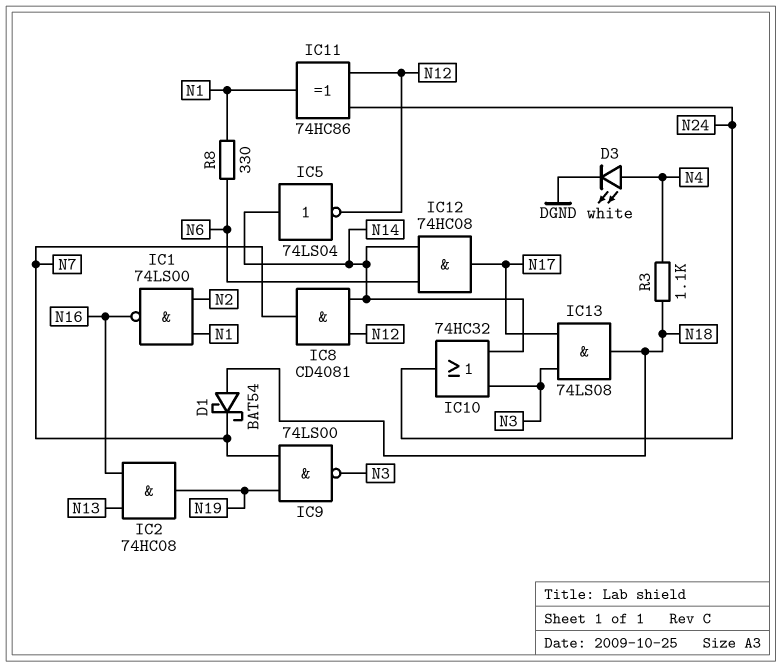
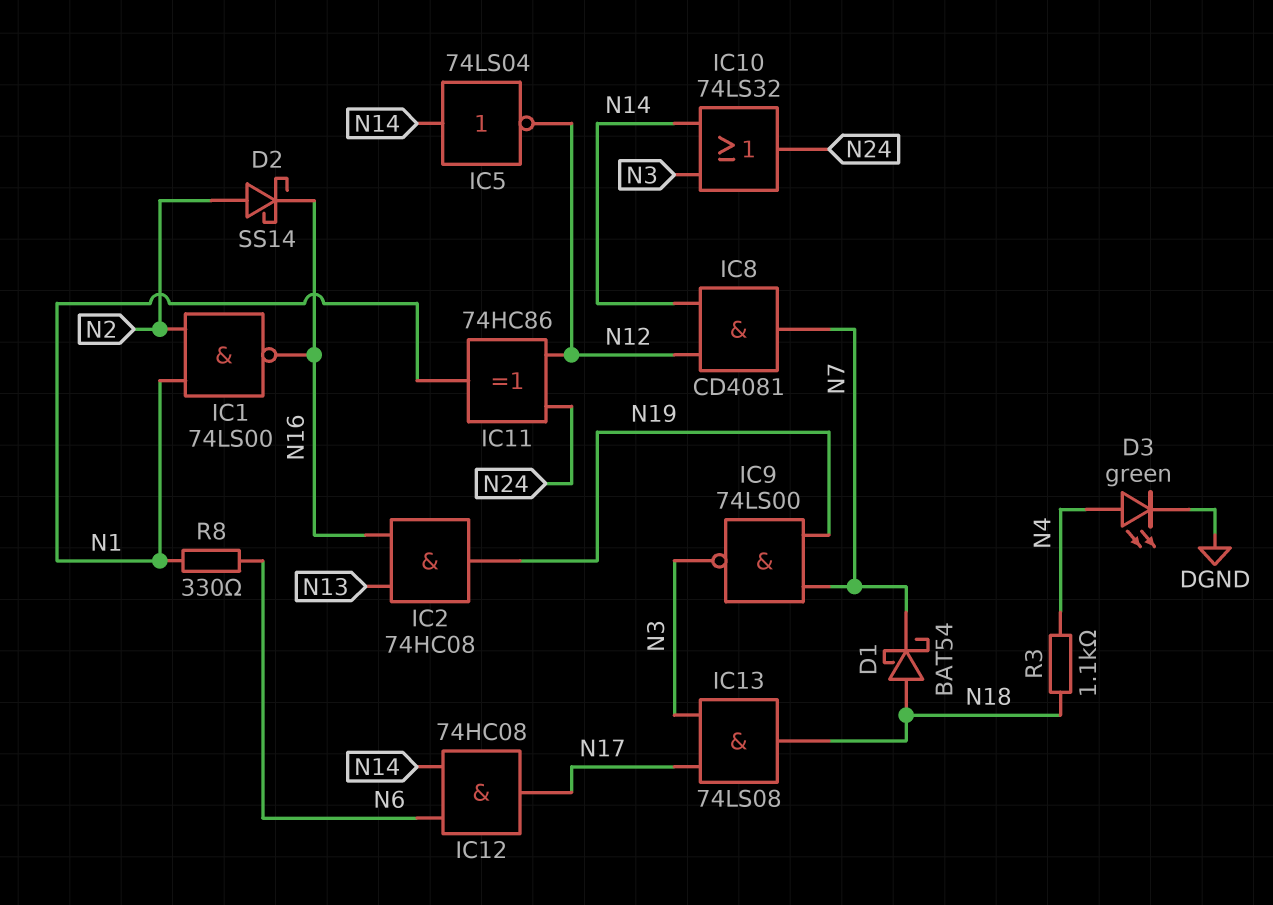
D2: none -> schottky SS14 (A N2, K N16)
D3: LED white (A N4, K DGND) -> LED green (A N4, K DGND)
IC10: OR 74HC32 (in N3, in N14, out N24) -> OR 74LS32 (in N3, in N14, out N24)

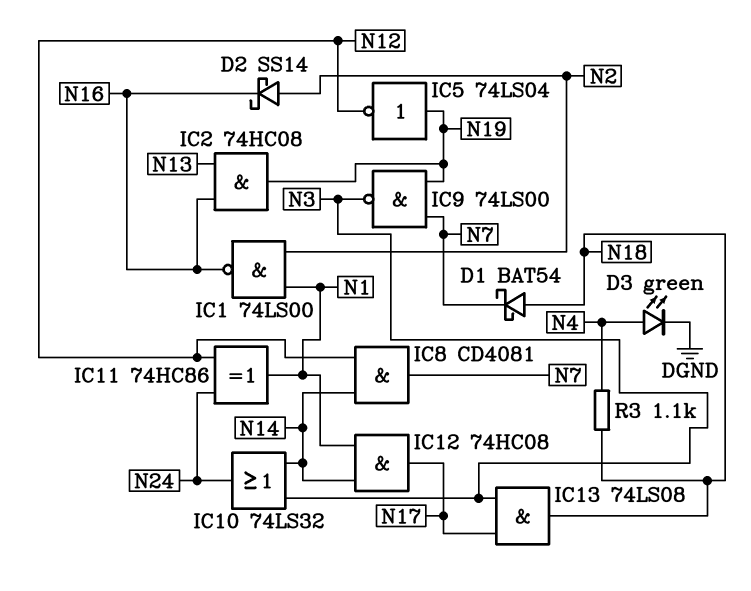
IC5: NOT 74LS04 (in N14, out N12) -> NOT 74LS04 (in N19, out N12)
IC12: AND 74HC08 (in N6, in N14, out N17) -> AND 74HC08 (in N1, in N14, out N17)
R8: 330 (N1, N6) -> none

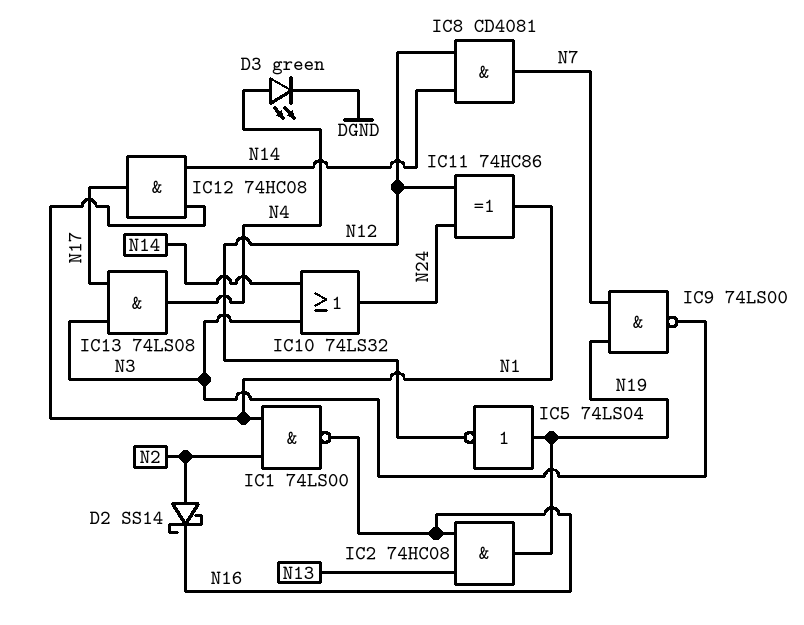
D1: schottky BAT54 (A N18, K N7) -> none
IC13: AND 74LS08 (in N3, in N17, out N18) -> AND 74LS08 (in N3, in N17, out N4)
R3: 1.1k (N4, N18) -> none

